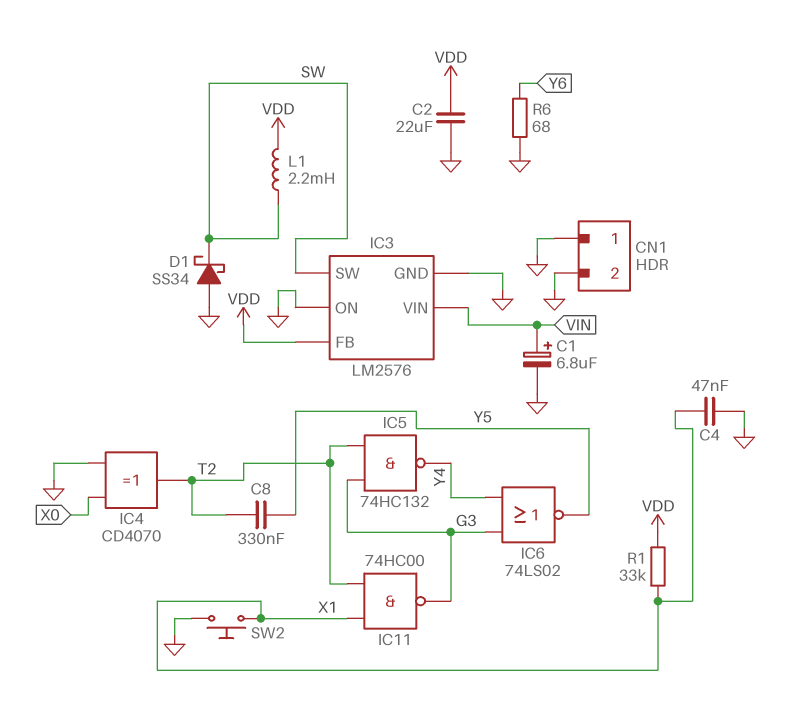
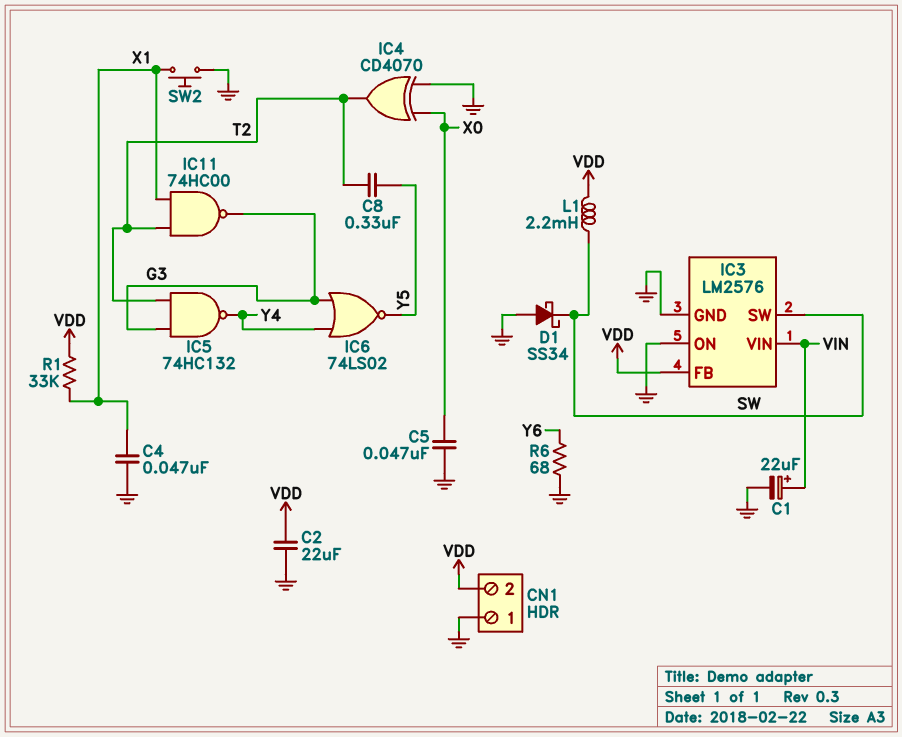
C1: 6.8uF (plus VIN, minus GND) -> 22uF (plus VIN, minus GND)
C5: none -> 47nF (GND, X0)
CN1 pin 2: GND -> VDD

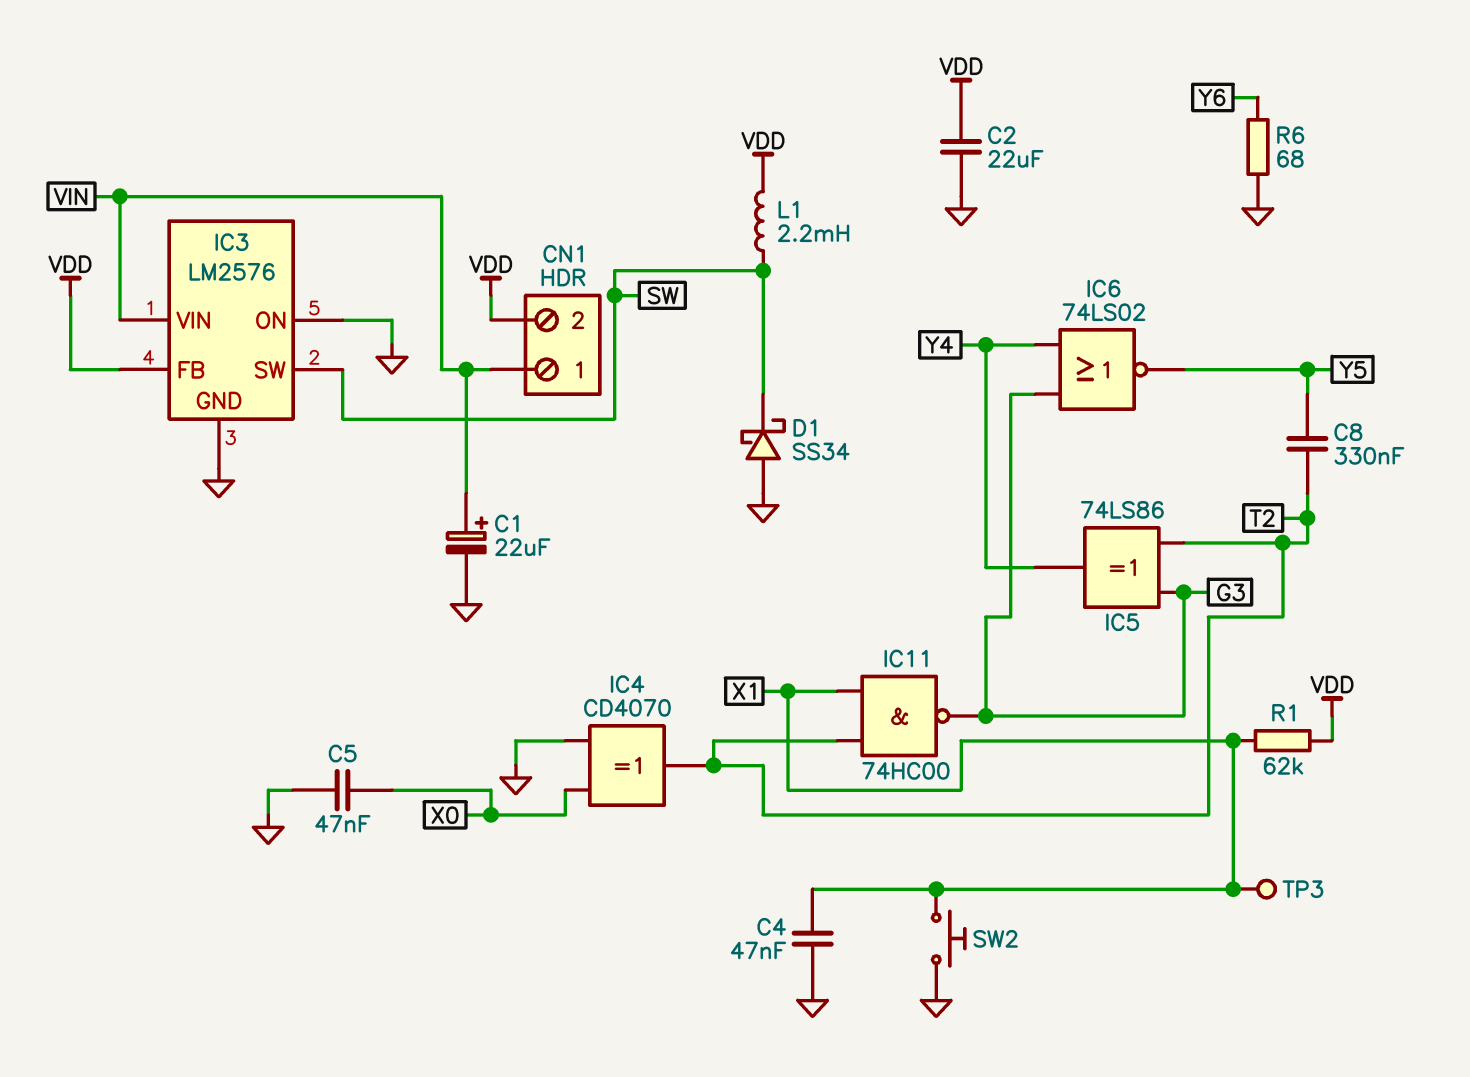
CN1 pin 1: GND -> VIN
IC5: NAND 74HC132 (in G3, in T2, out Y4) -> XOR 74LS86 (in G3, in T2, out Y4)
R1: 33k (VDD, X1) -> 62k (VDD, X1)
TP3: none -> test point (X1)

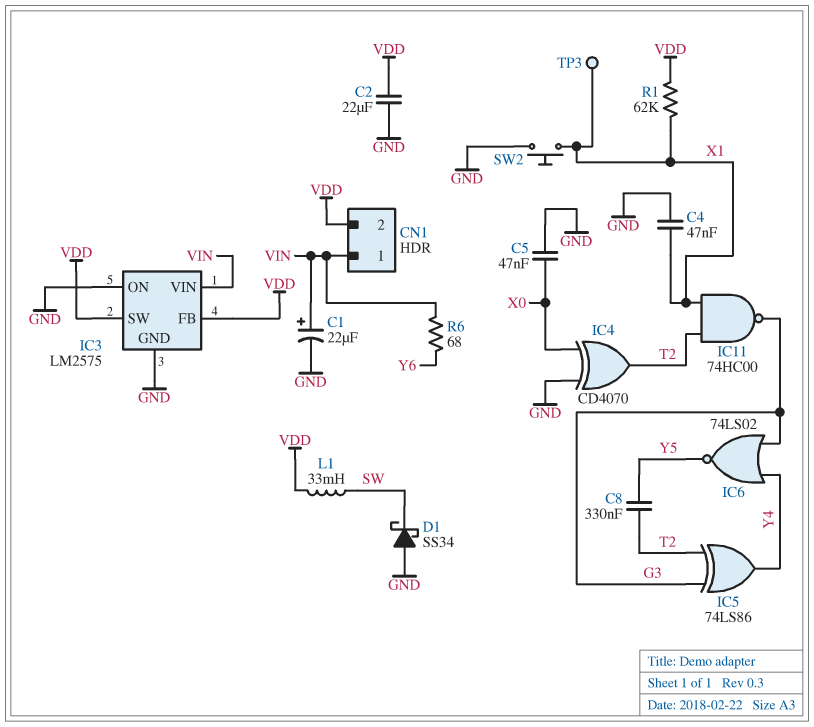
IC3: LM2576 -> LM2575
IC3 pin SW: SW -> VDD
L1: 2.2mH (SW, VDD) -> 33mH (SW, VDD)
R6: 68 (GND, Y6) -> 68 (VIN, Y6)

